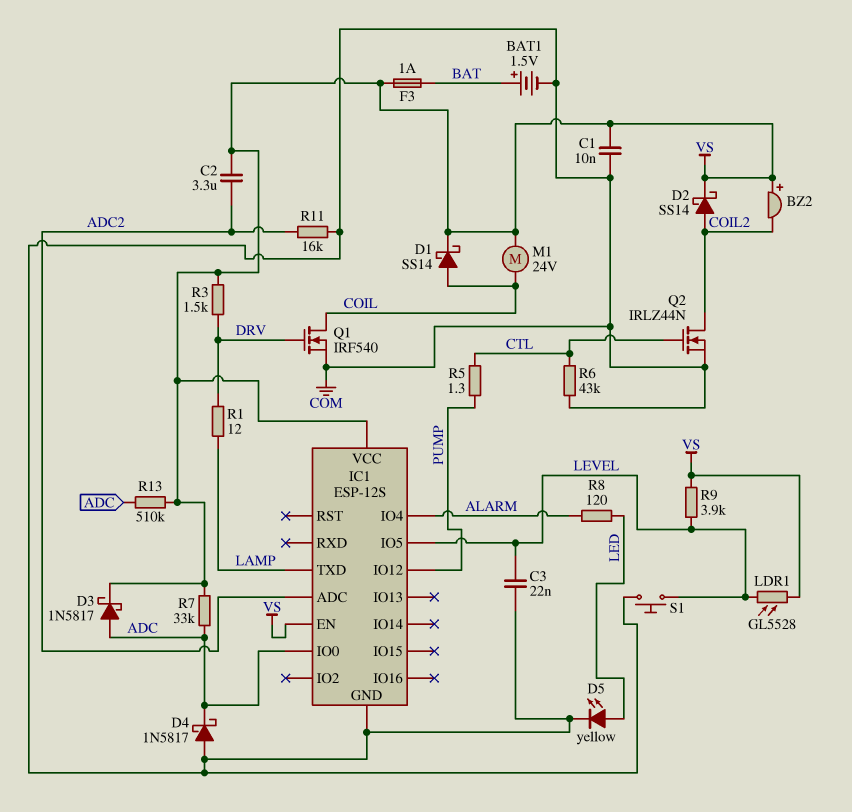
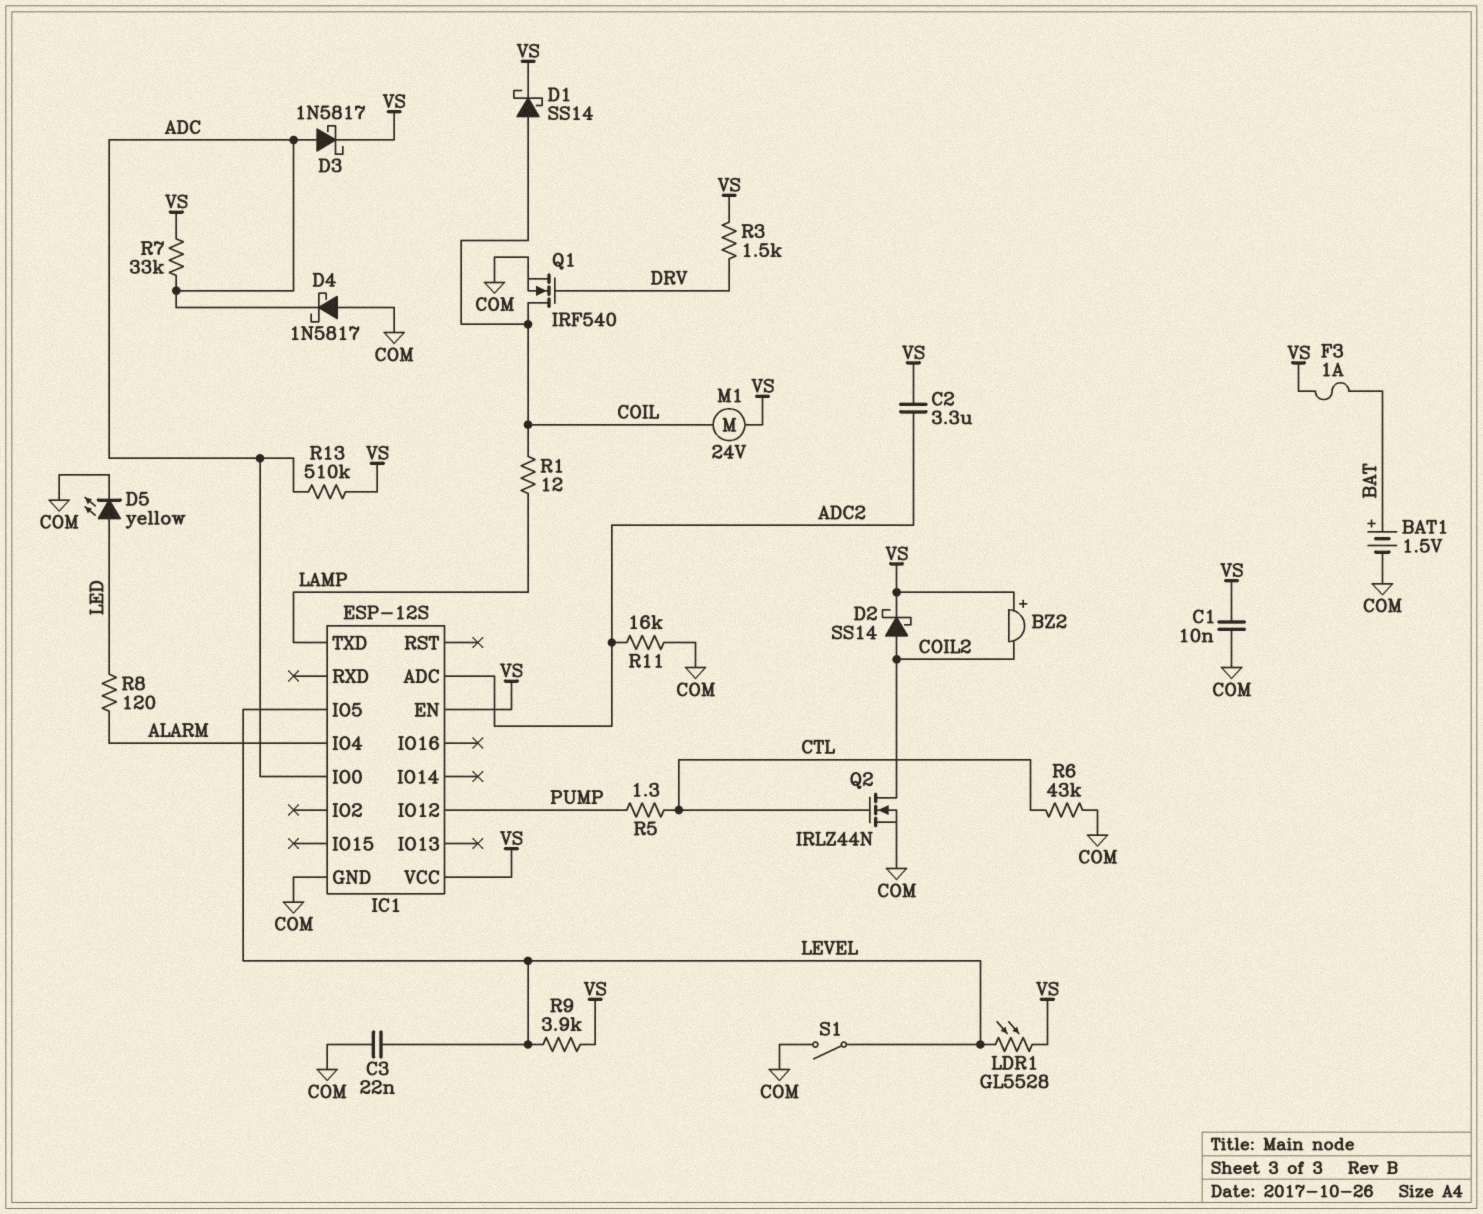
R1: 12 (DRV, LAMP) -> 12 (COIL, LAMP)
S1: button (COM, LEVEL) -> switch (COM, LEVEL)

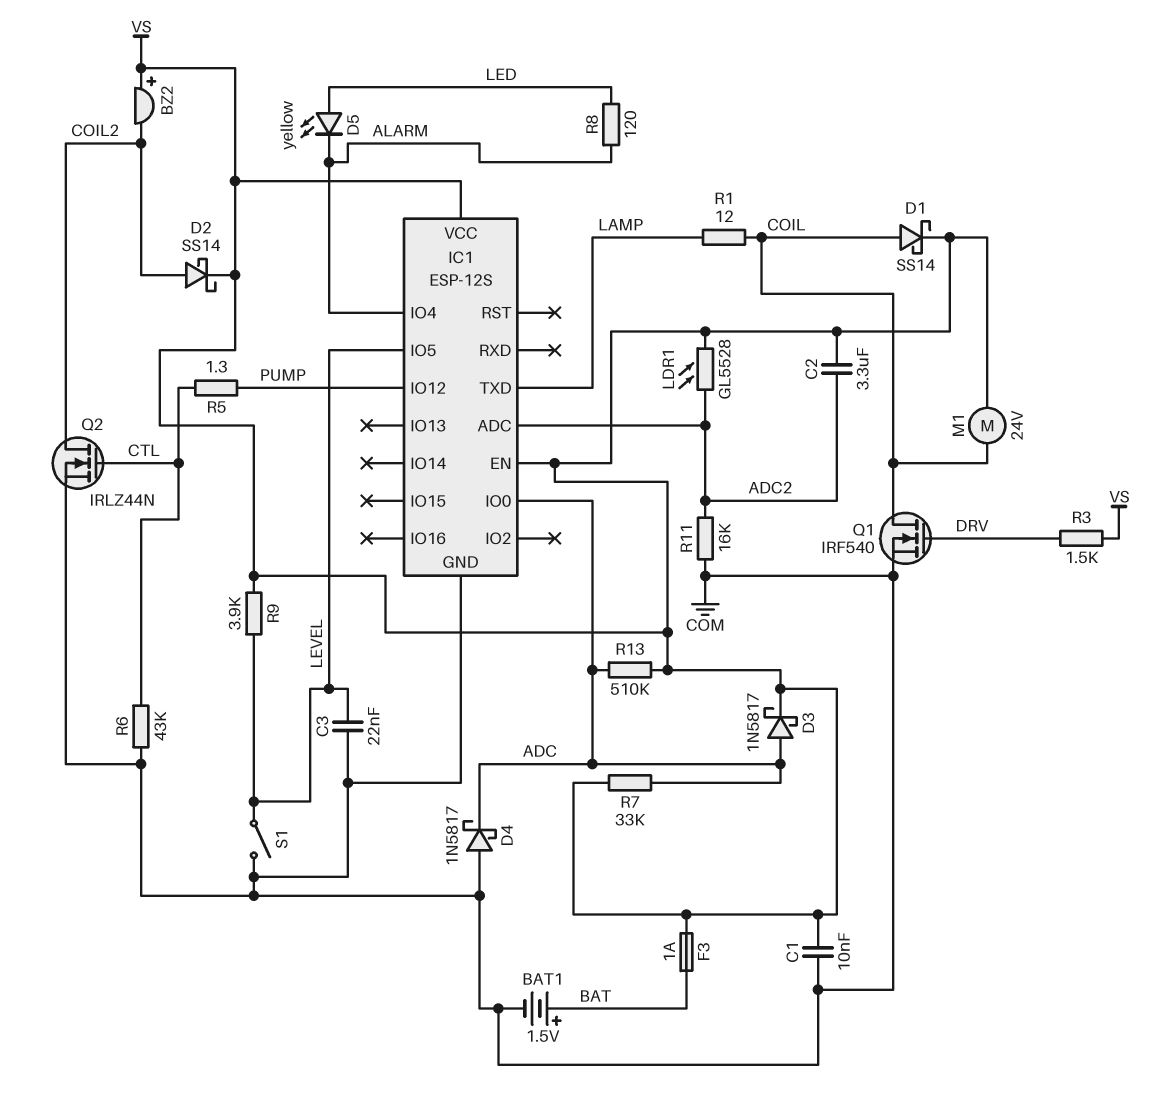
D5: LED yellow (A LED, K COM) -> LED yellow (A LED, K ALARM)
LDR1: GL5528 (LEVEL, VS) -> GL5528 (ADC2, VS)

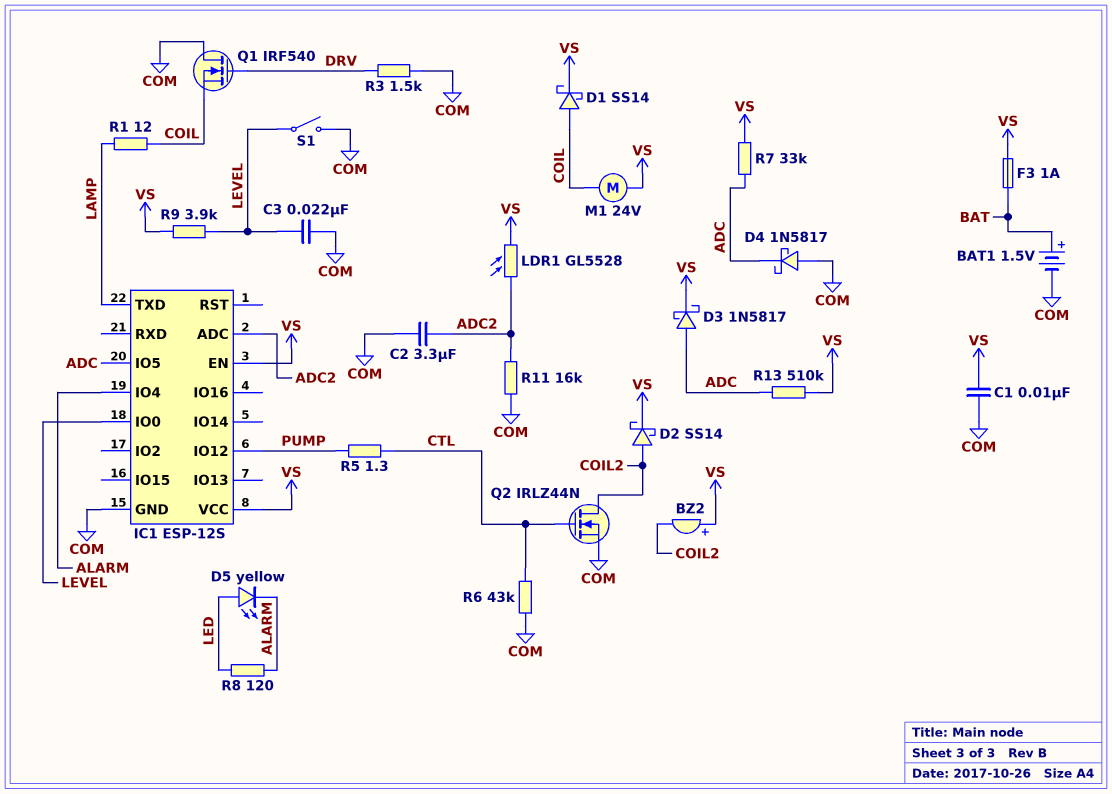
C2: 3.3uF (ADC2, VS) -> 3.3uF (ADC2, COM)
IC1 pin IO0: ADC -> LEVEL
IC1 pin IO5: LEVEL -> ADC
Q1: NMOS IRF540 (G DRV, D COIL, S COM) -> NMOS IRF540 (G DRV, D COM, S COIL)
R3: 1.5k (DRV, VS) -> 1.5k (COM, DRV)

